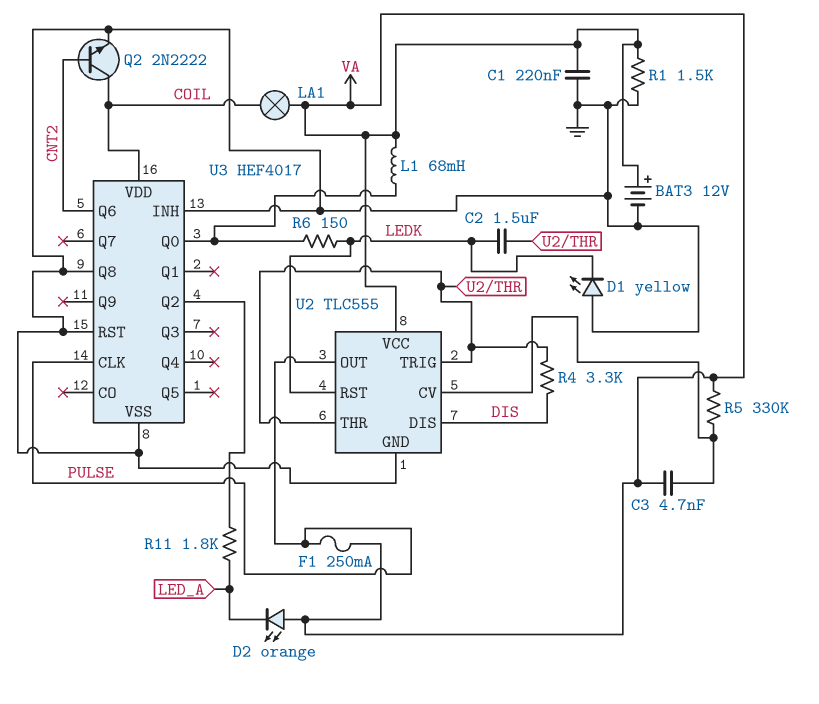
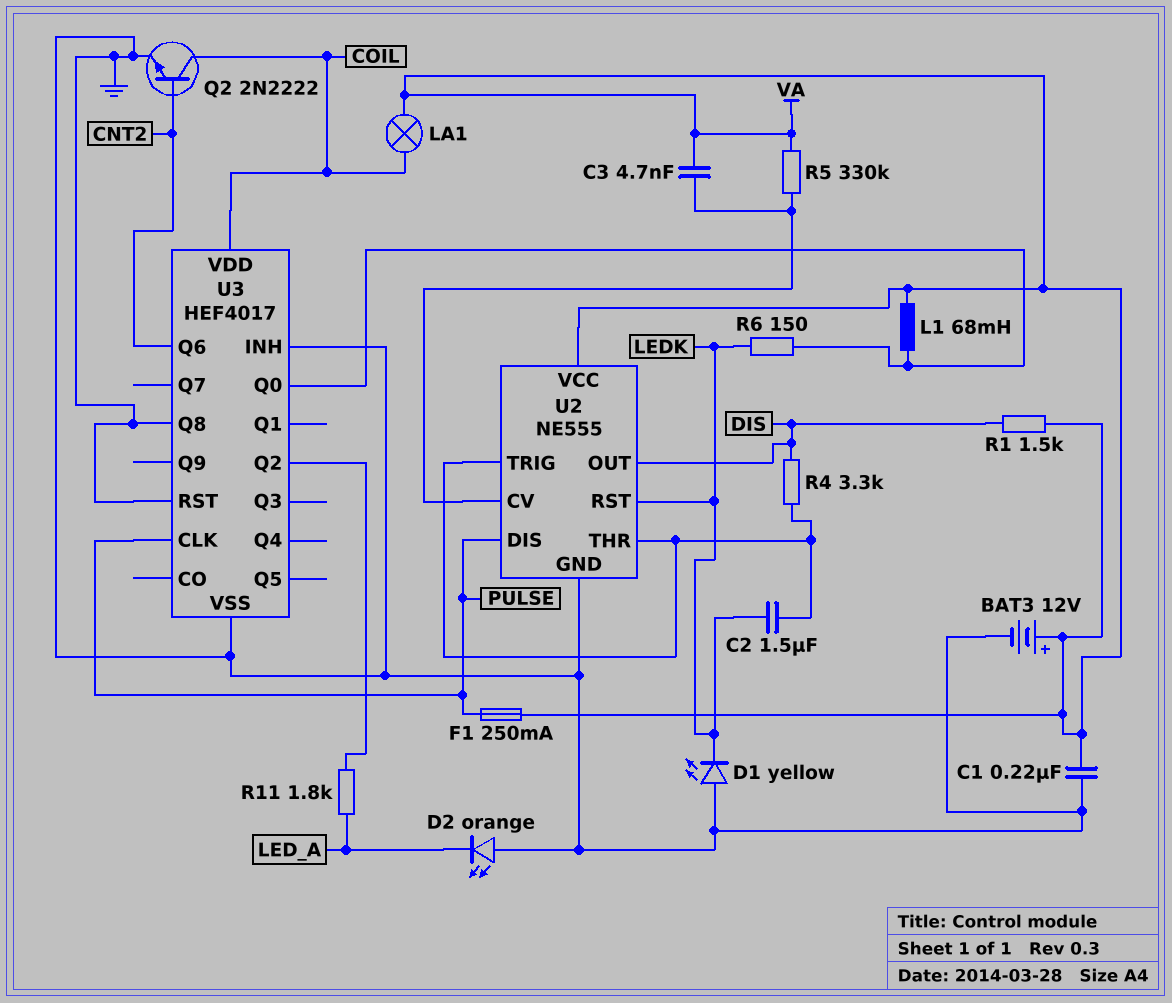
D2: LED orange (A VA, K LED_A) -> LED orange (A GND, K LED_A)
R1: 1.5k (GND, VA) -> 1.5k (DIS, VA)
U2: TLC555 -> NE555
U2 pin DIS: DIS -> PULSE
U2 pin OUT: PULSE -> DIS

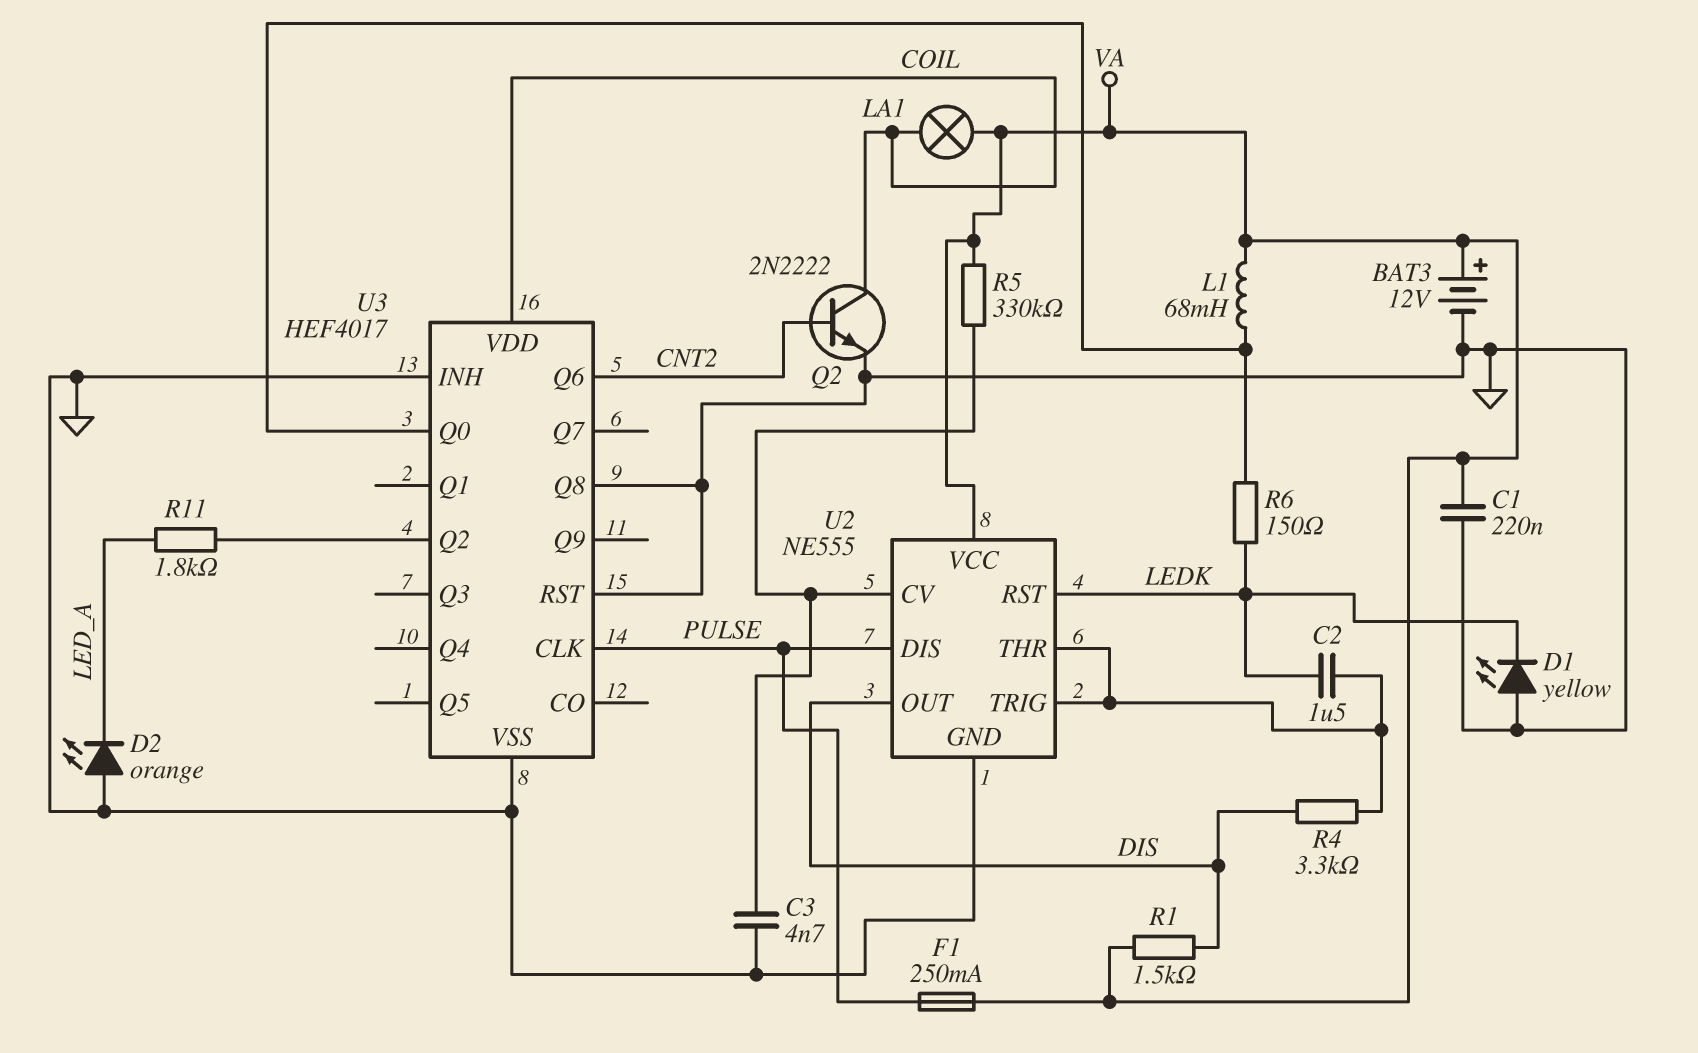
C3: 4.7nF (U2/CV, VA) -> 4.7nF (GND, U2/CV)

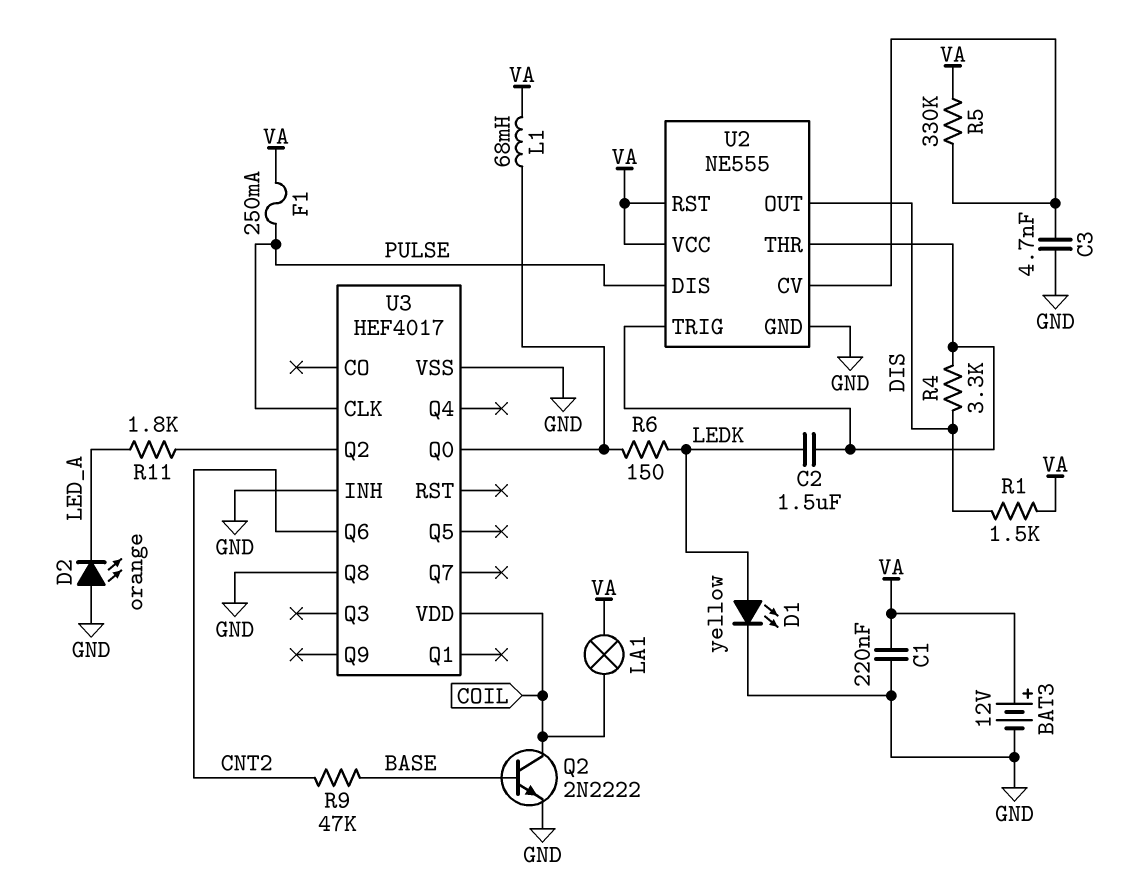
D1: LED yellow (A GND, K LEDK) -> LED yellow (A LEDK, K GND)
Q2: NPN 2N2222 (B CNT2, C COIL, E GND) -> NPN 2N2222 (B BASE, C COIL, E GND)
R9: none -> 47k (BASE, CNT2)
U2 pin RST: LEDK -> VA
U3 pin RST: GND -> none

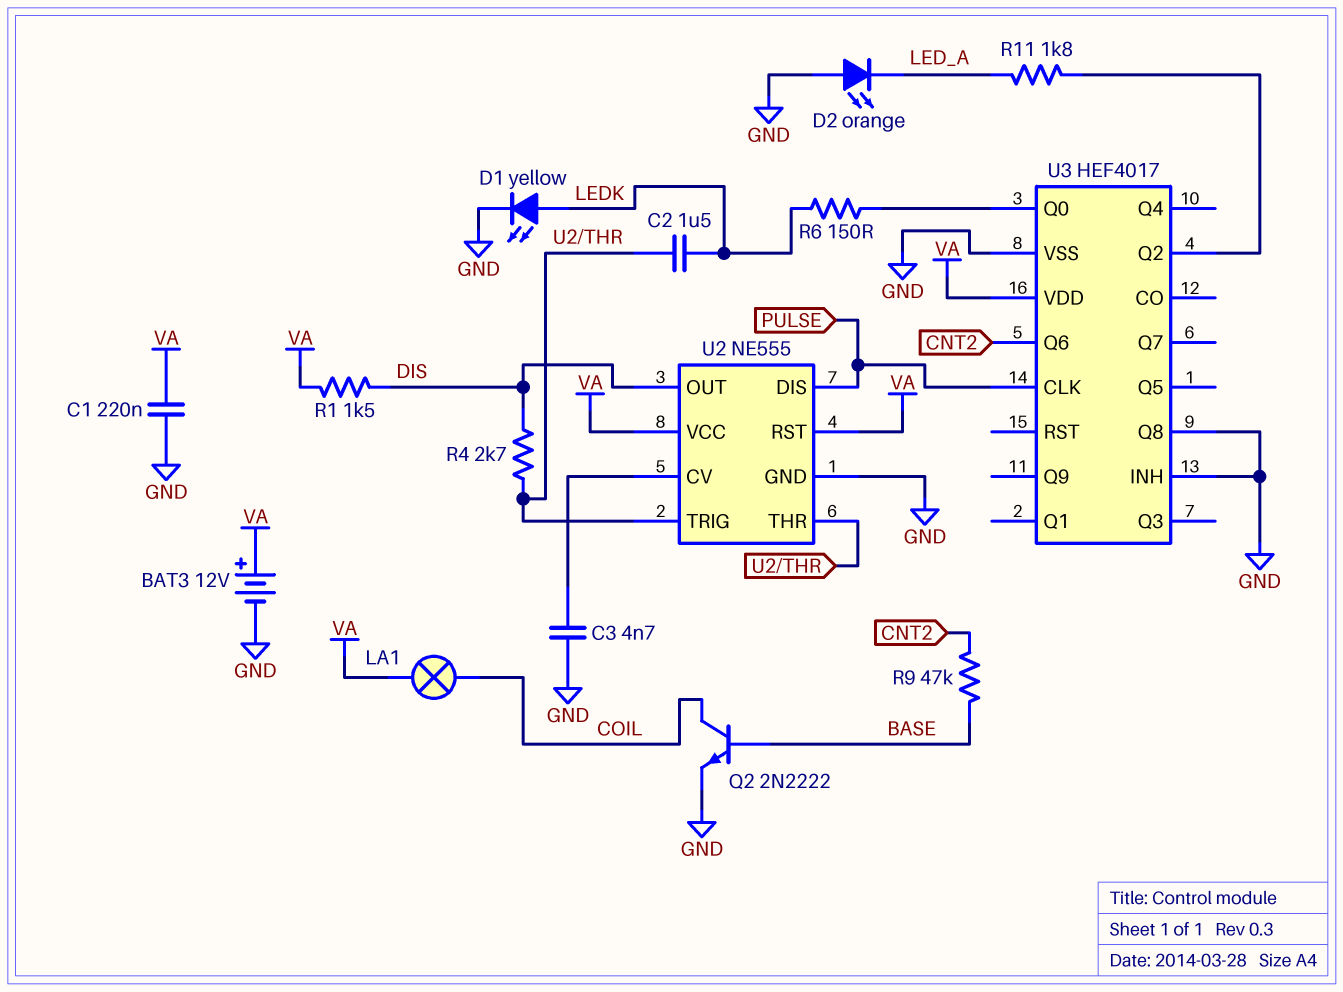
F1: 250mA (PULSE, VA) -> none
L1: 68mH (U3/Q0, VA) -> none
R4: 3.3k (DIS, U2/THR) -> 2.7k (DIS, U2/THR)
R5: 330k (U2/CV, VA) -> none
U3 pin VDD: COIL -> VA

